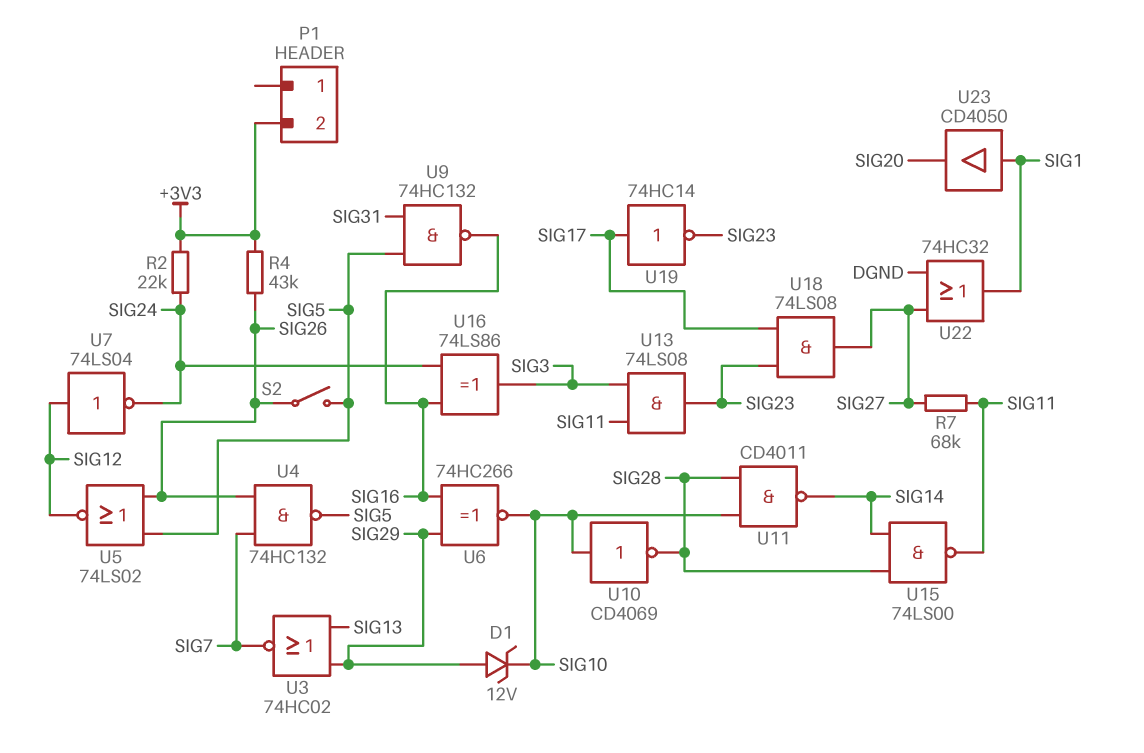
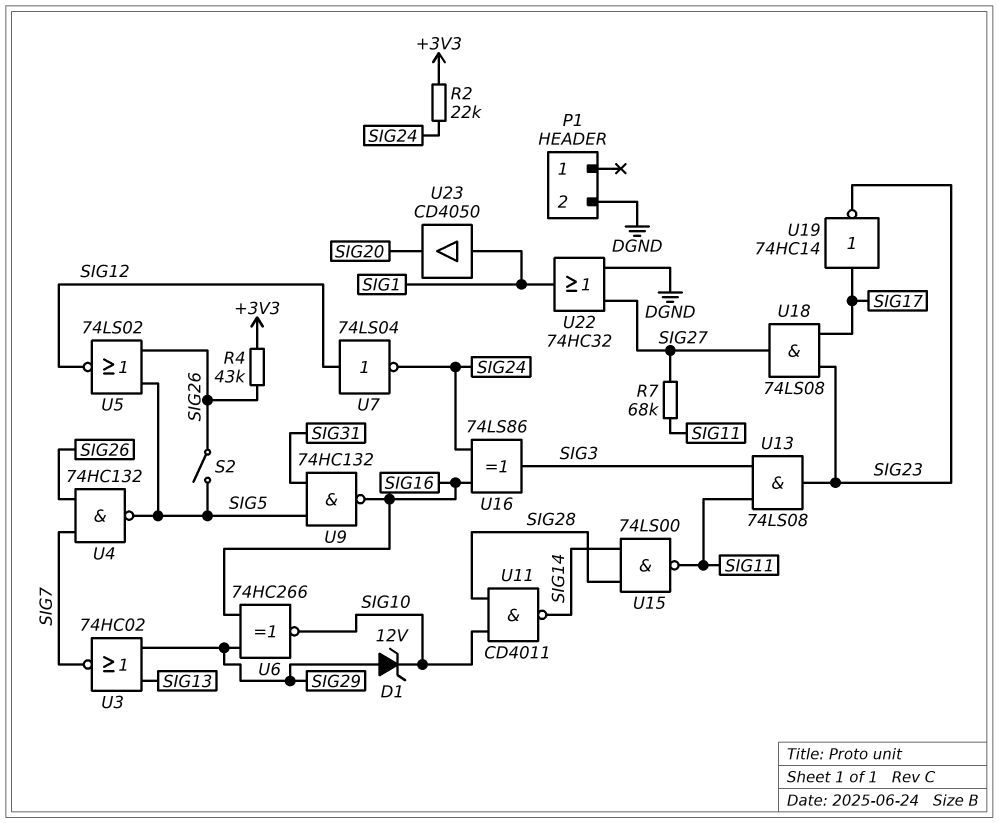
P1 pin 2: +3V3 -> DGND
U10: NOT CD4069 (in SIG10, out SIG28) -> none

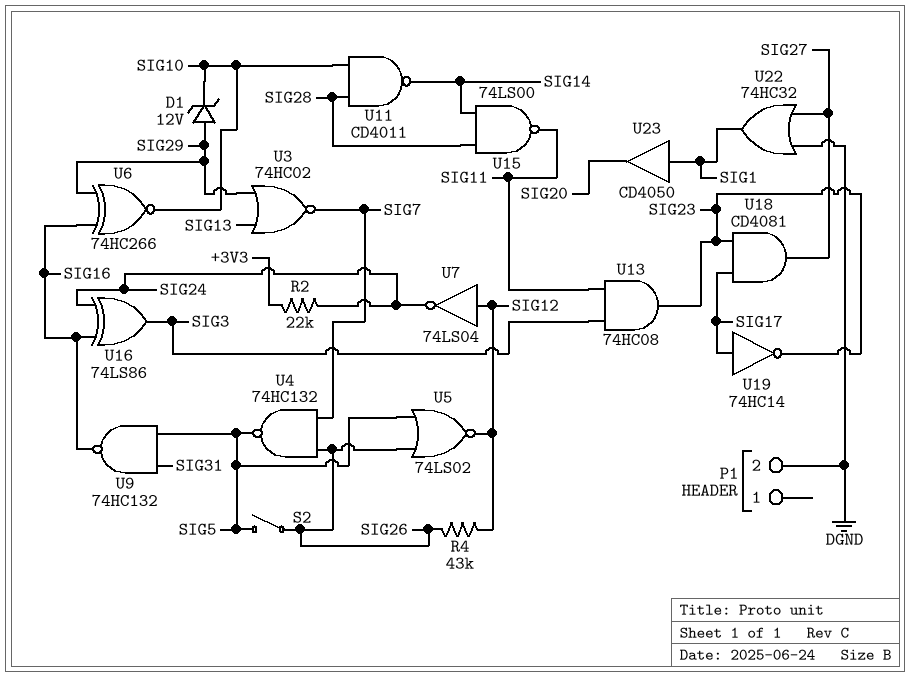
R4: 43k (+3V3, SIG26) -> 43k (SIG12, SIG26)
R7: 68k (SIG11, SIG27) -> none
U13: AND 74LS08 (in SIG3, in SIG11, out SIG23) -> AND 74HC08 (in SIG3, in SIG11, out SIG23)
U18: AND 74LS08 (in SIG17, in SIG23, out SIG27) -> AND CD4081 (in SIG17, in SIG23, out SIG27)

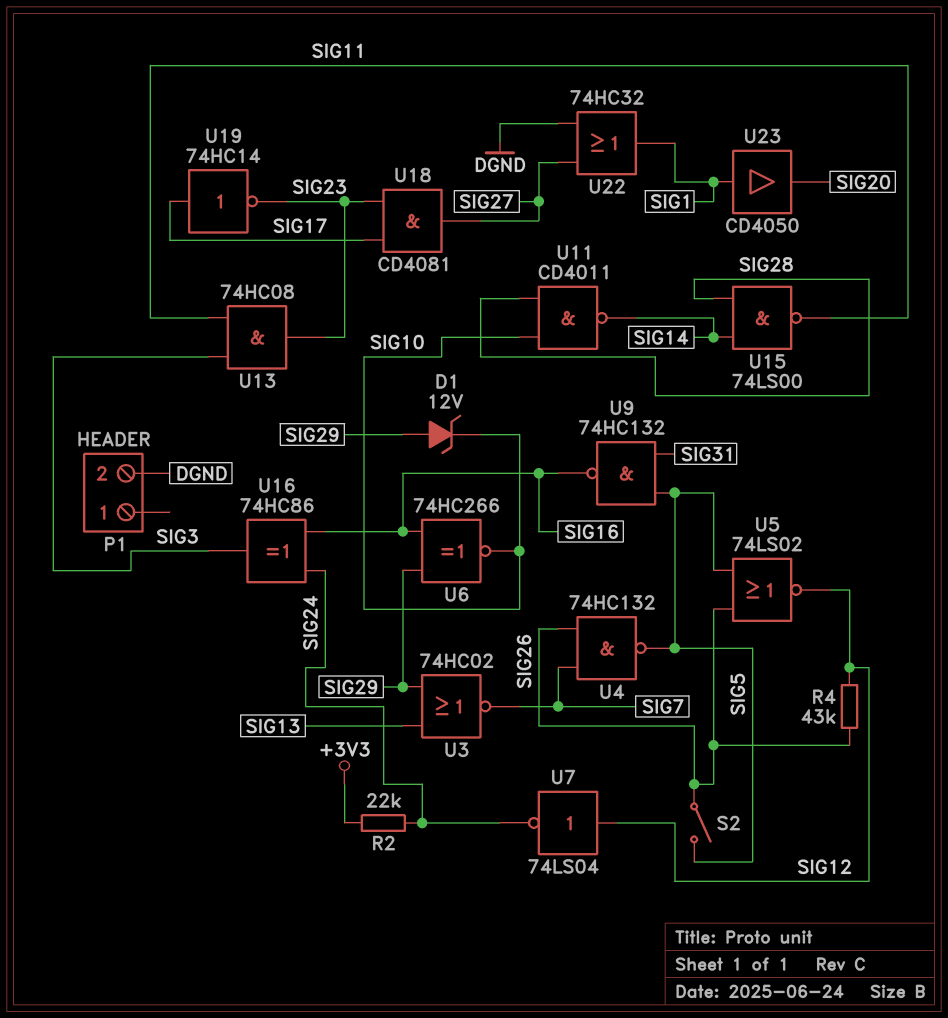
U16: XOR 74LS86 (in SIG16, in SIG24, out SIG3) -> XOR 74HC86 (in SIG16, in SIG24, out SIG3)

